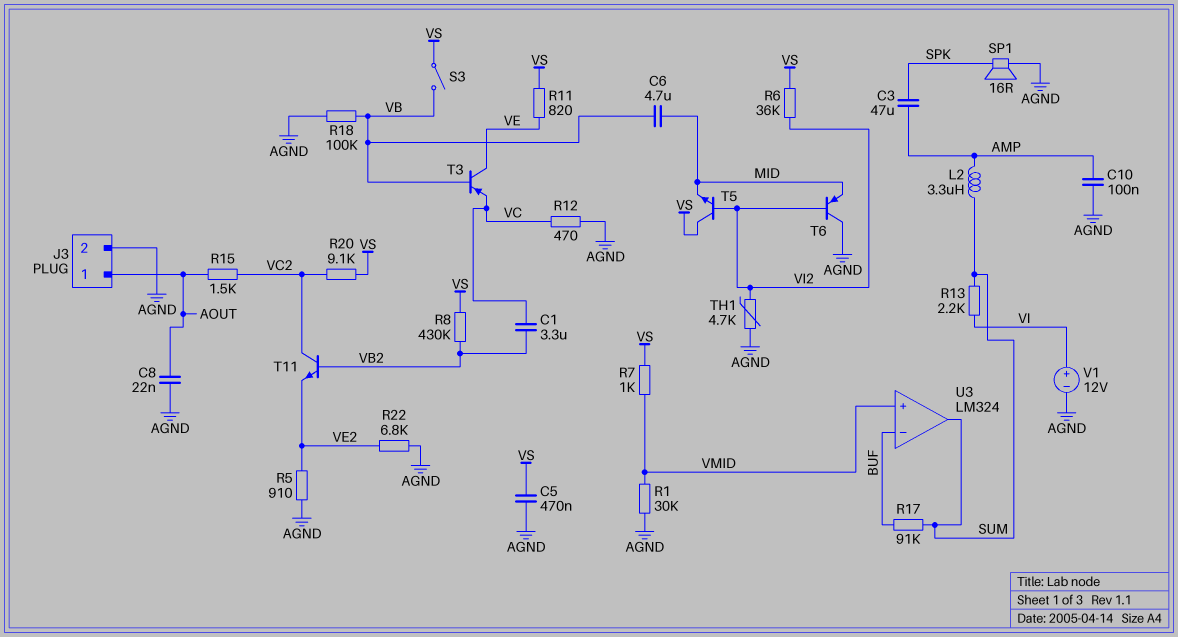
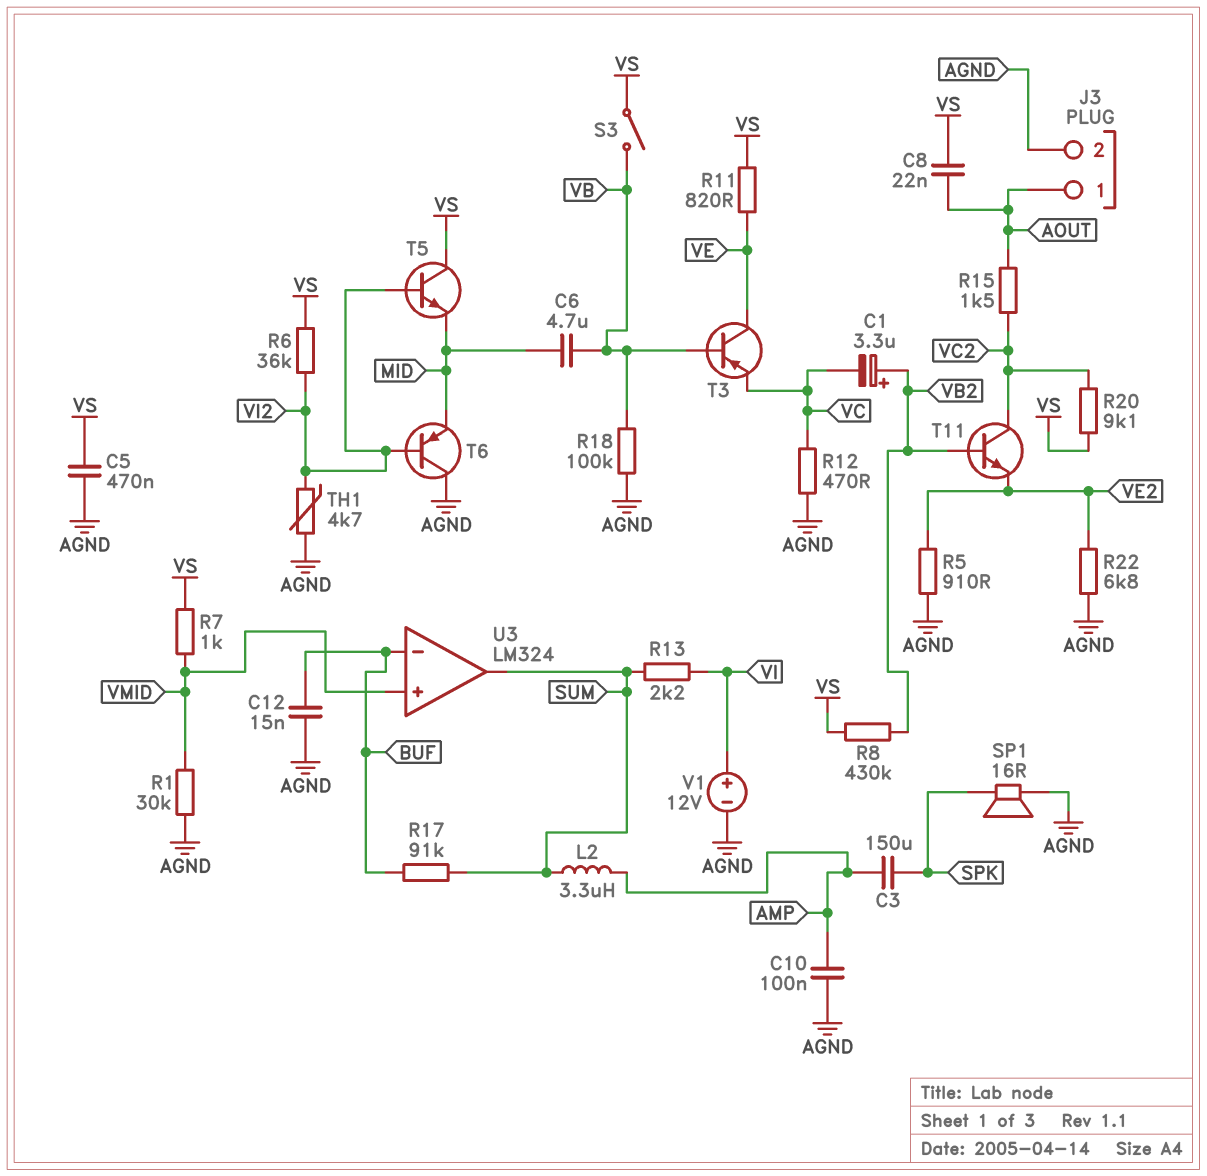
C1: 3.3uF (VB2, VC) -> 3.3uF (plus VB2, minus VC)
C3: 47uF (AMP, SPK) -> 150uF (AMP, SPK)
C8: 22nF (AGND, AOUT) -> 22nF (AOUT, VS)
C12: none -> 15nF (AGND, BUF)

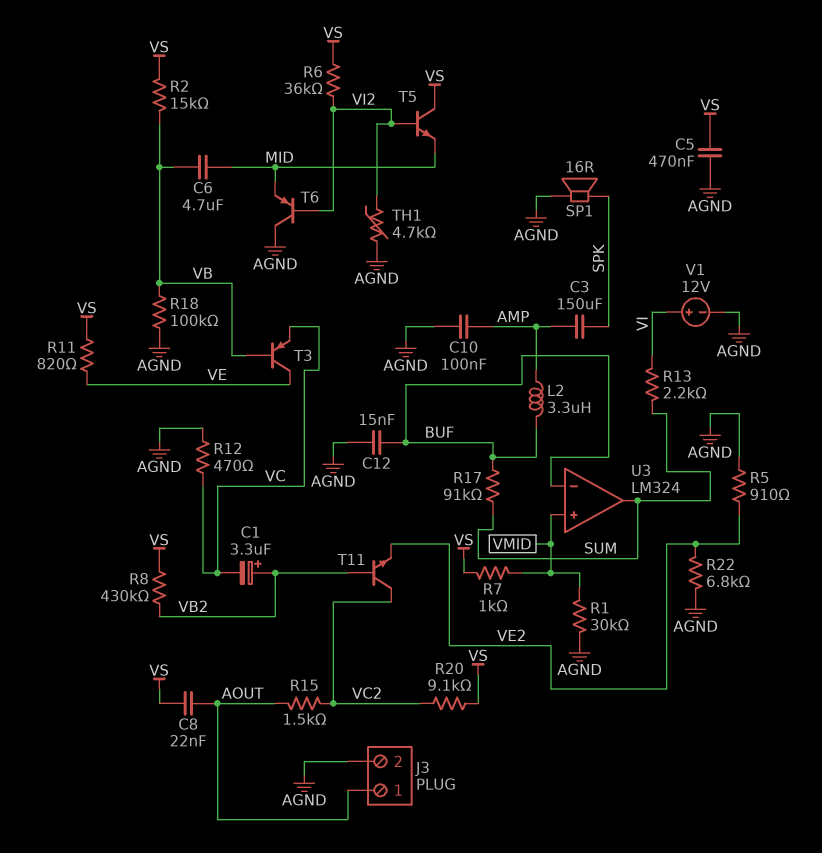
L2: 3.3uH (AMP, SUM) -> 3.3uH (AMP, BUF)
R2: none -> 15k (VB, VS)
S3: switch (VB, VS) -> none

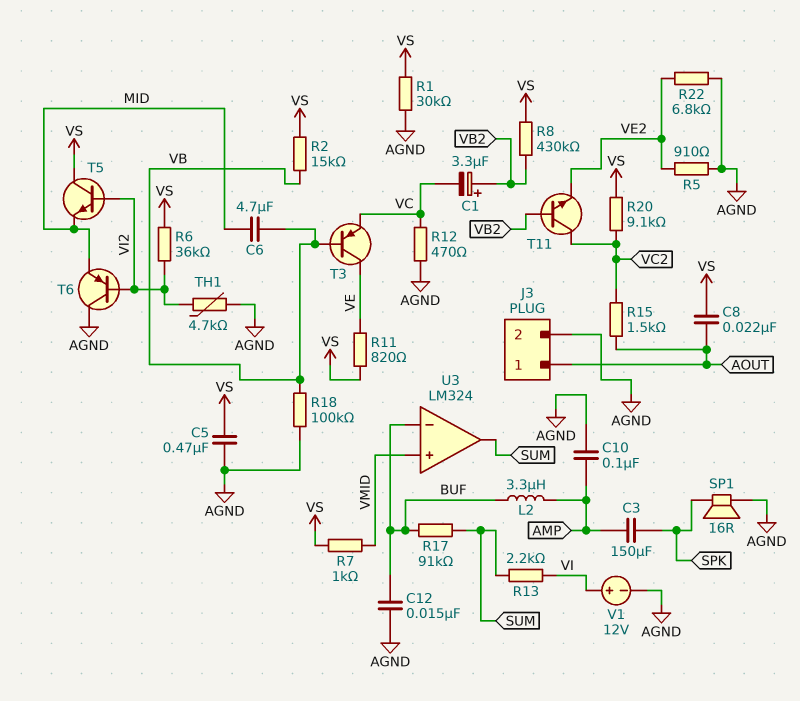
R1: 30k (AGND, VMID) -> 30k (AGND, VS)

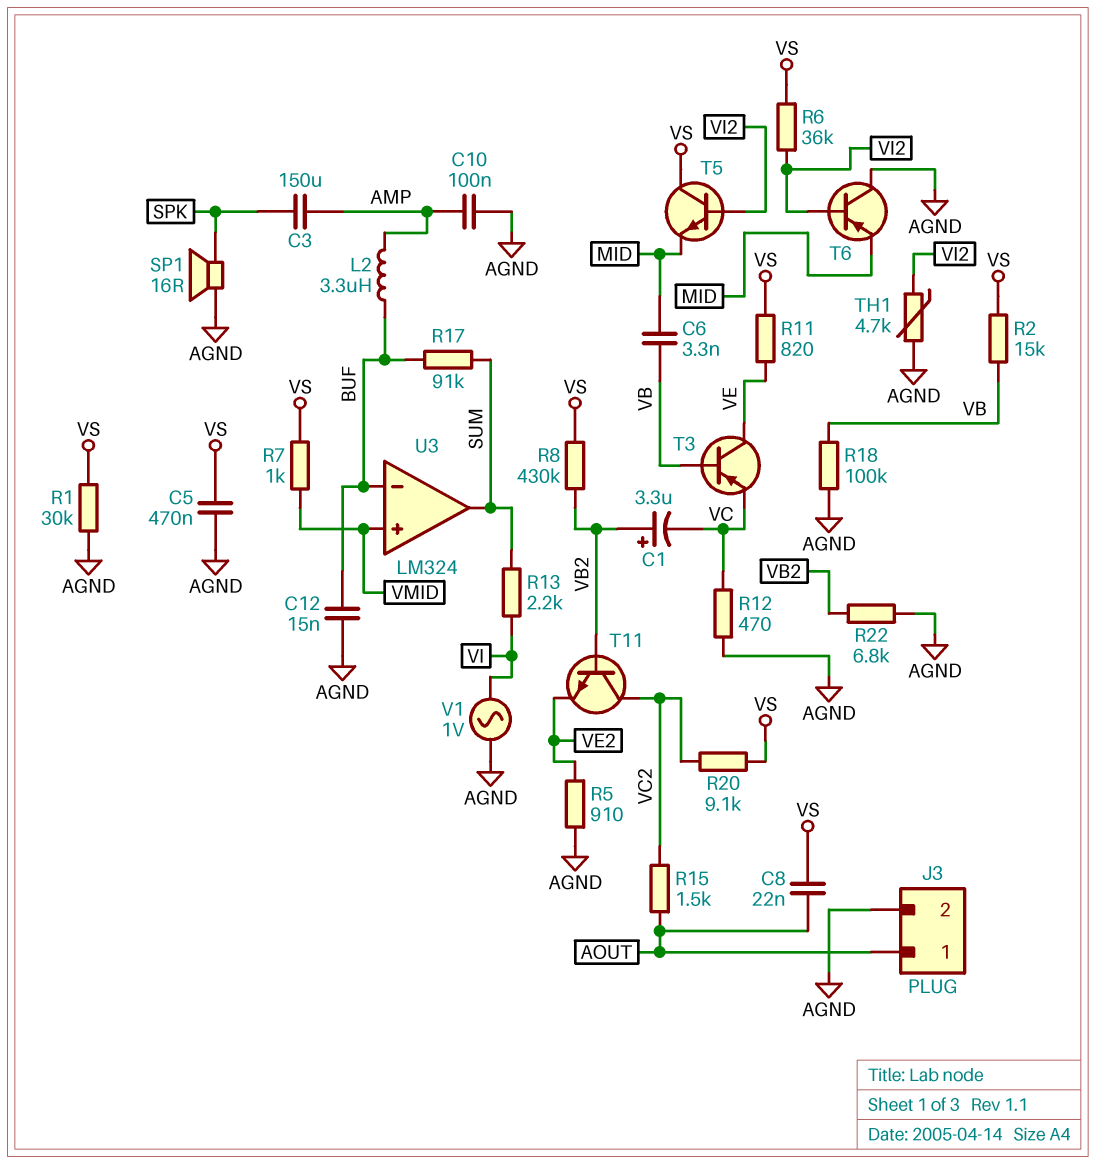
C6: 4.7uF (MID, VB) -> 3.3nF (MID, VB)
R22: 6.8k (AGND, VE2) -> 6.8k (AGND, VB2)
V1: 12V (plus VI, minus AGND) -> AC 1V (AGND, VI)

